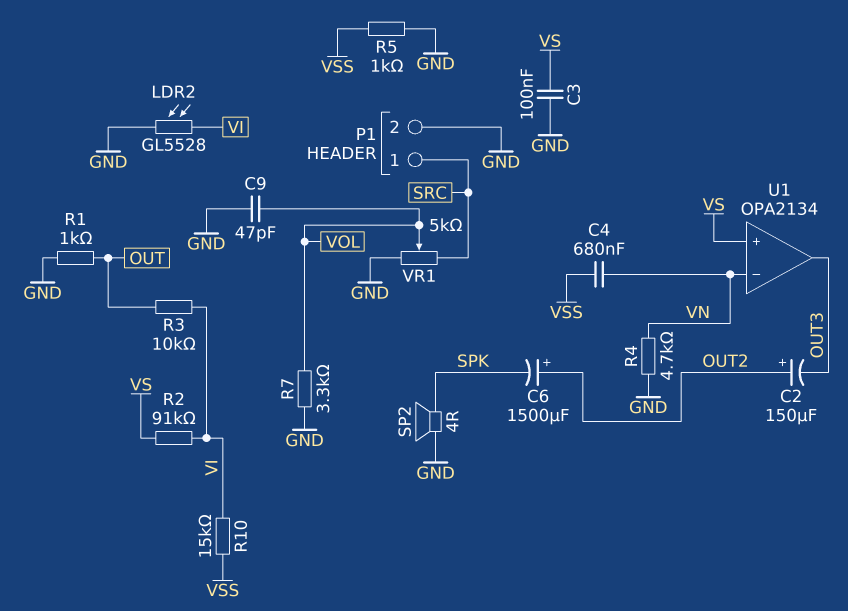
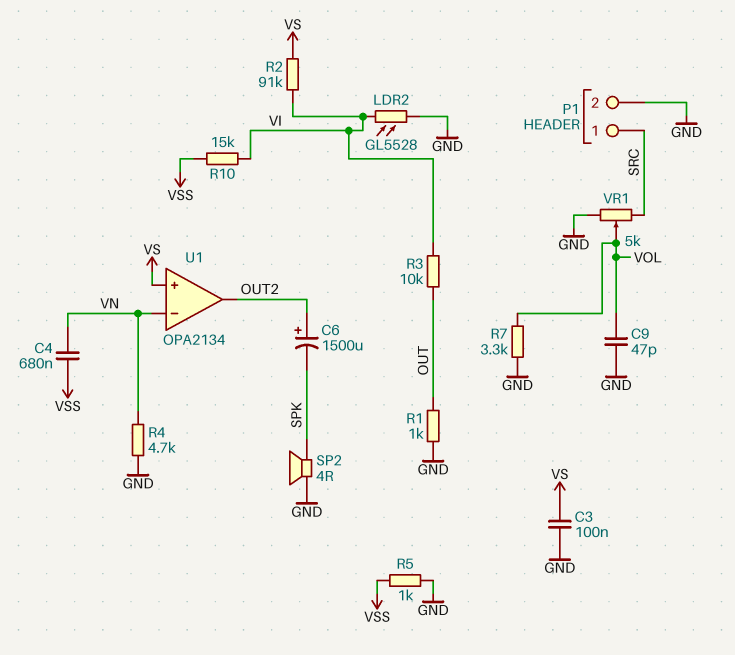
C2: 150uF (plus OUT2, minus OUT3) -> none
U1 pin out: OUT3 -> OUT2

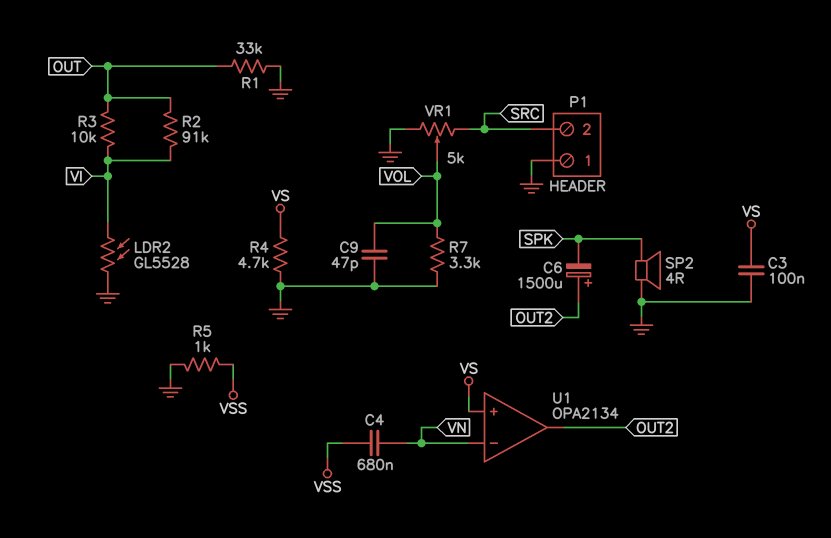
P1 pin 1: SRC -> GND
P1 pin 2: GND -> SRC
R1: 1k (GND, OUT) -> 33k (GND, OUT)
R2: 91k (VI, VS) -> 91k (OUT, VI)
R4: 4.7k (GND, VN) -> 4.7k (GND, VS)
R10: 15k (VI, VSS) -> none

